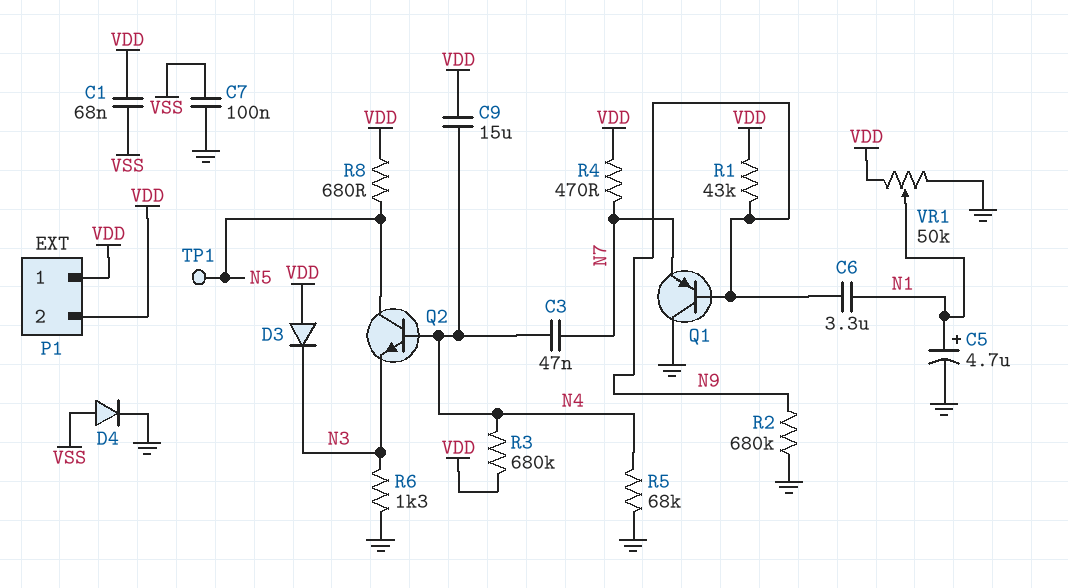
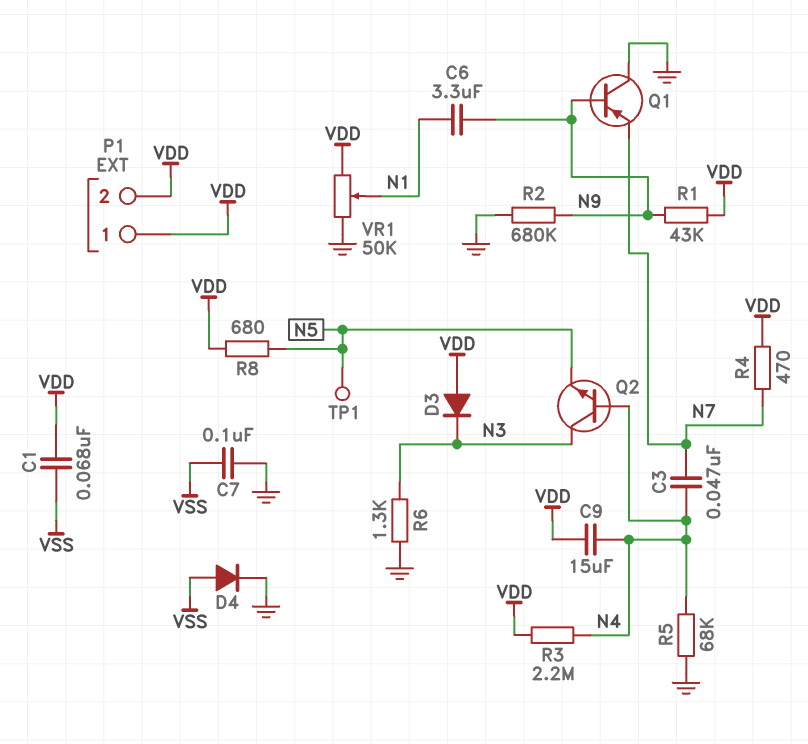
C5: 4.7uF (plus N1, minus GND) -> none
Q2: NPN (B N4, C N5, E N3) -> NPN (B N4, C N3, E N5)
R3: 680k (N4, VDD) -> 2.2M (N4, VDD)

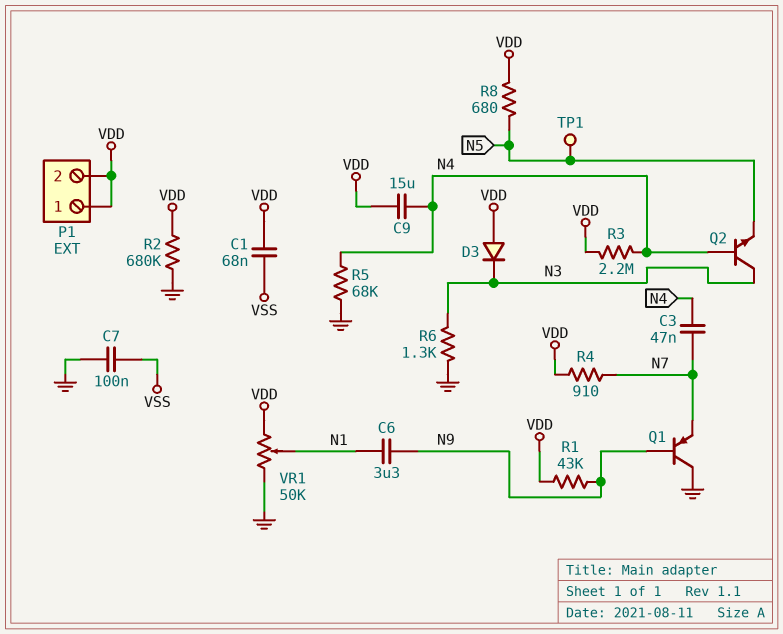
D4: diode (A VSS, K GND) -> none
R2: 680k (GND, N9) -> 680k (GND, VDD)
R4: 470 (N7, VDD) -> 910 (N7, VDD)

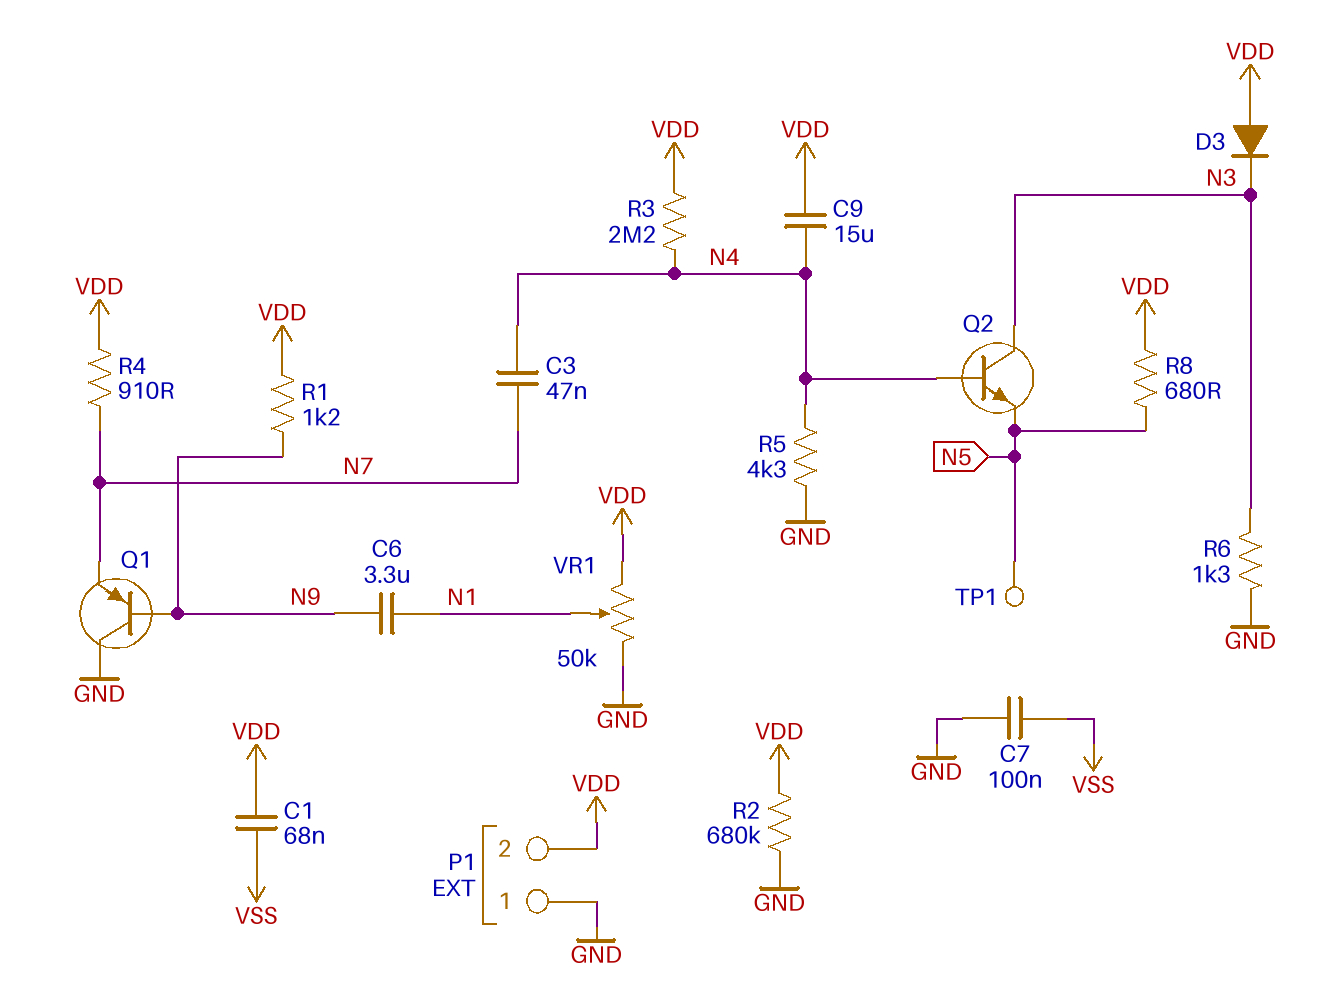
P1 pin 1: VDD -> GND
R1: 43k (N9, VDD) -> 1.2k (N9, VDD)
R5: 68k (GND, N4) -> 4.3k (GND, N4)

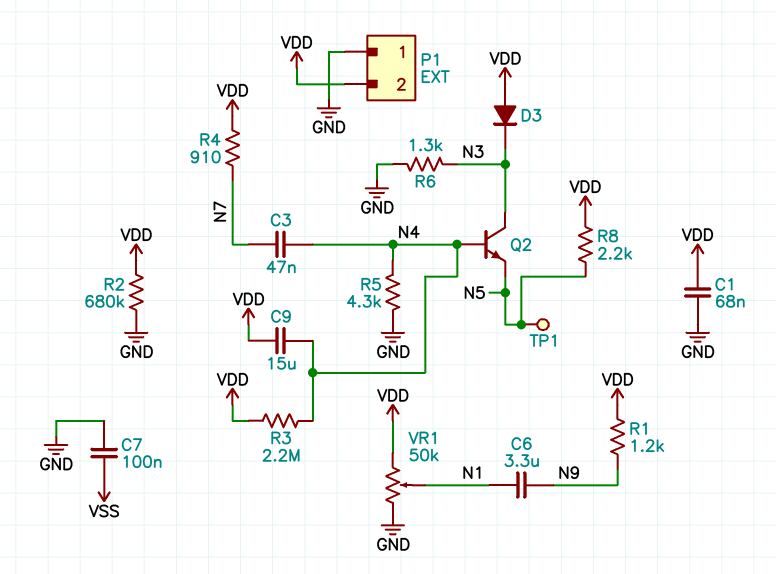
C1: 68nF (VDD, VSS) -> 68nF (GND, VDD)
Q1: PNP (B N9, C GND, E N7) -> none
R8: 680 (N5, VDD) -> 2.2k (N5, VDD)

